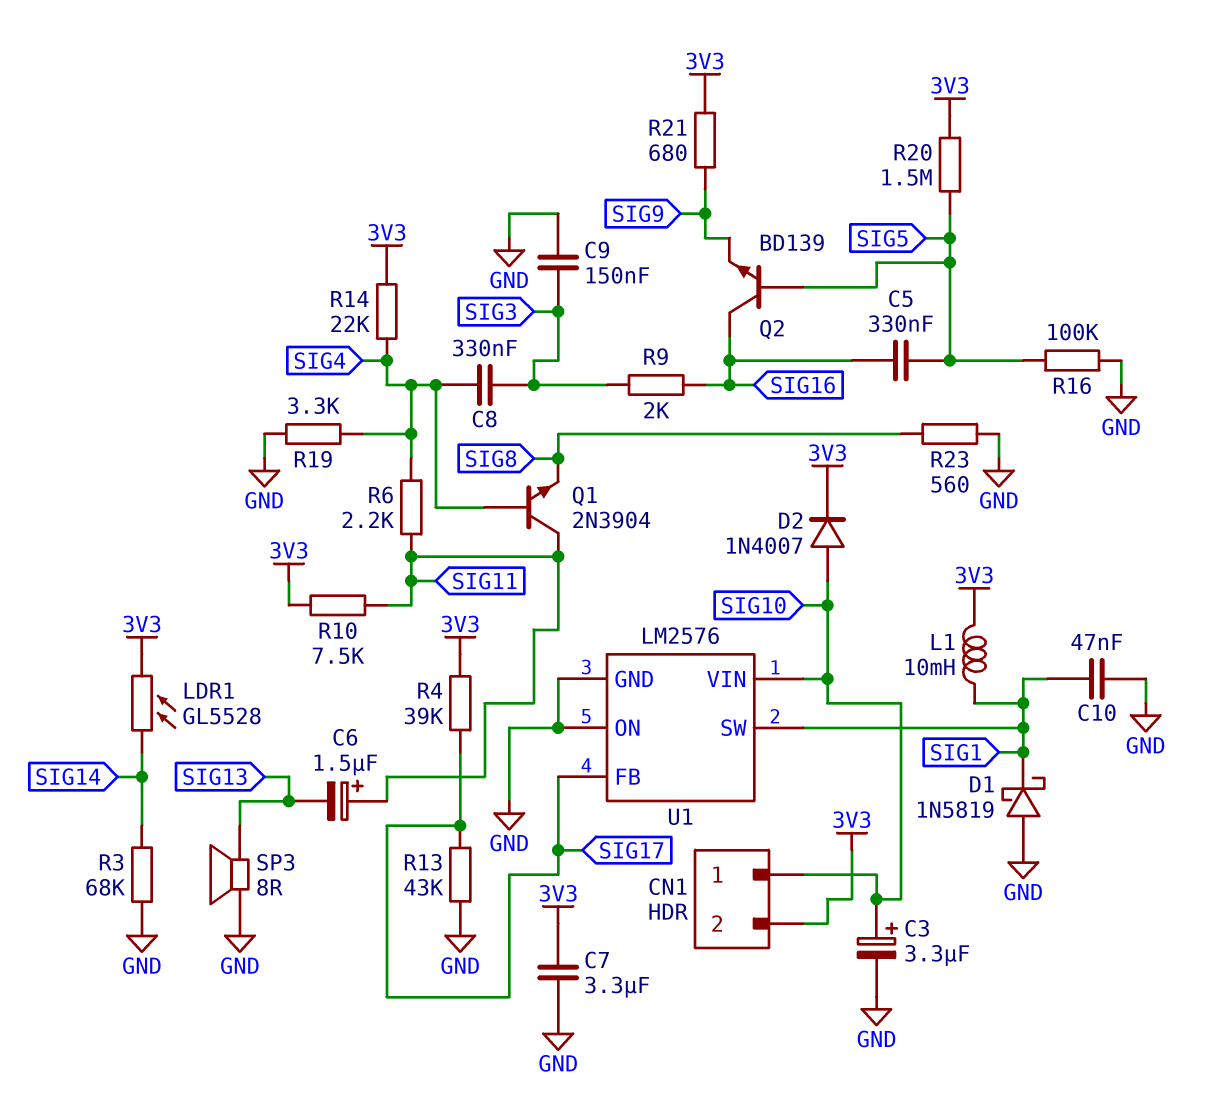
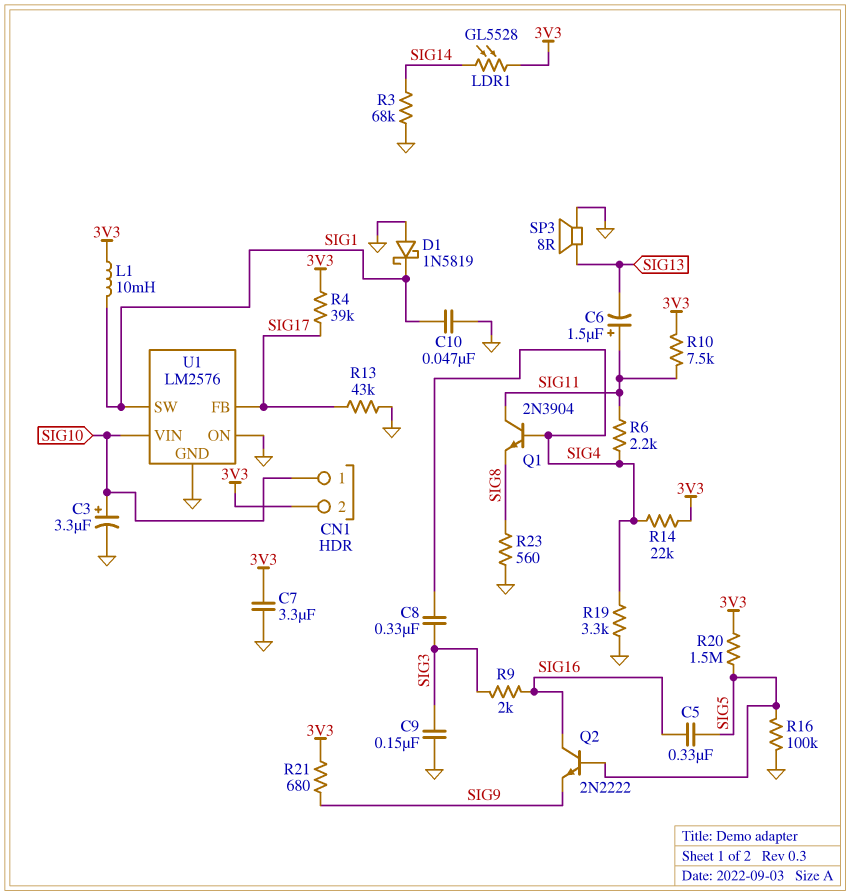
D2: diode 1N4007 (A SIG10, K 3V3) -> none
Q2: NPN BD139 (B SIG5, C SIG16, E SIG9) -> NPN 2N2222 (B SIG5, C SIG16, E SIG9)

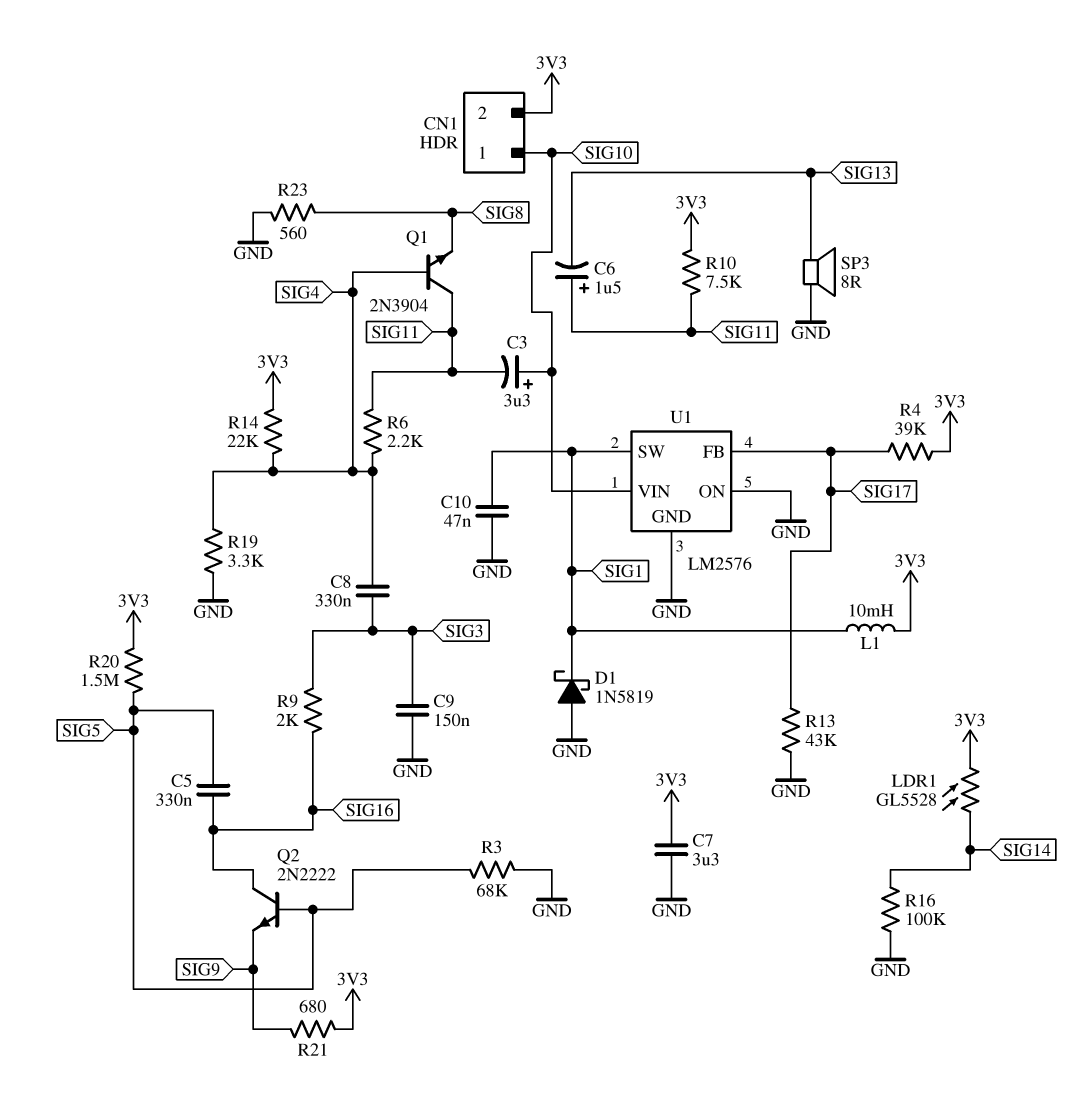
C3: 3.3uF (plus SIG10, minus GND) -> 3.3uF (plus SIG10, minus SIG11)
R3: 68k (GND, SIG14) -> 68k (GND, SIG5)
R16: 100k (GND, SIG5) -> 100k (GND, SIG14)

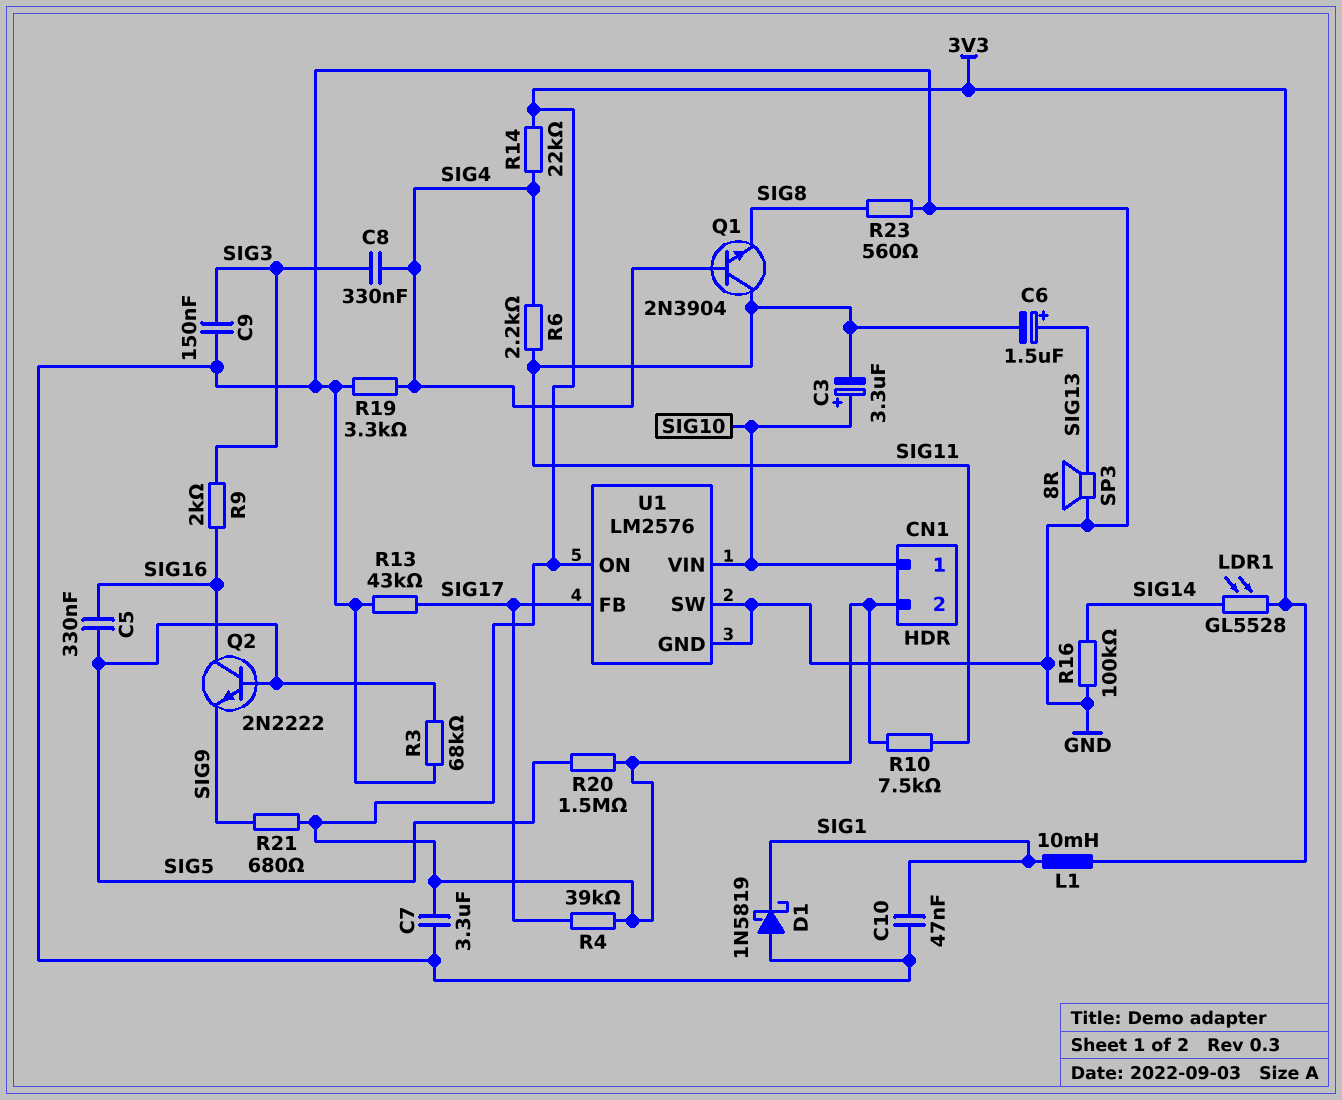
C6: 1.5uF (plus SIG11, minus SIG13) -> 1.5uF (plus SIG13, minus SIG11)
U1 pin ON: GND -> 3V3
U1 pin SW: SIG1 -> GND

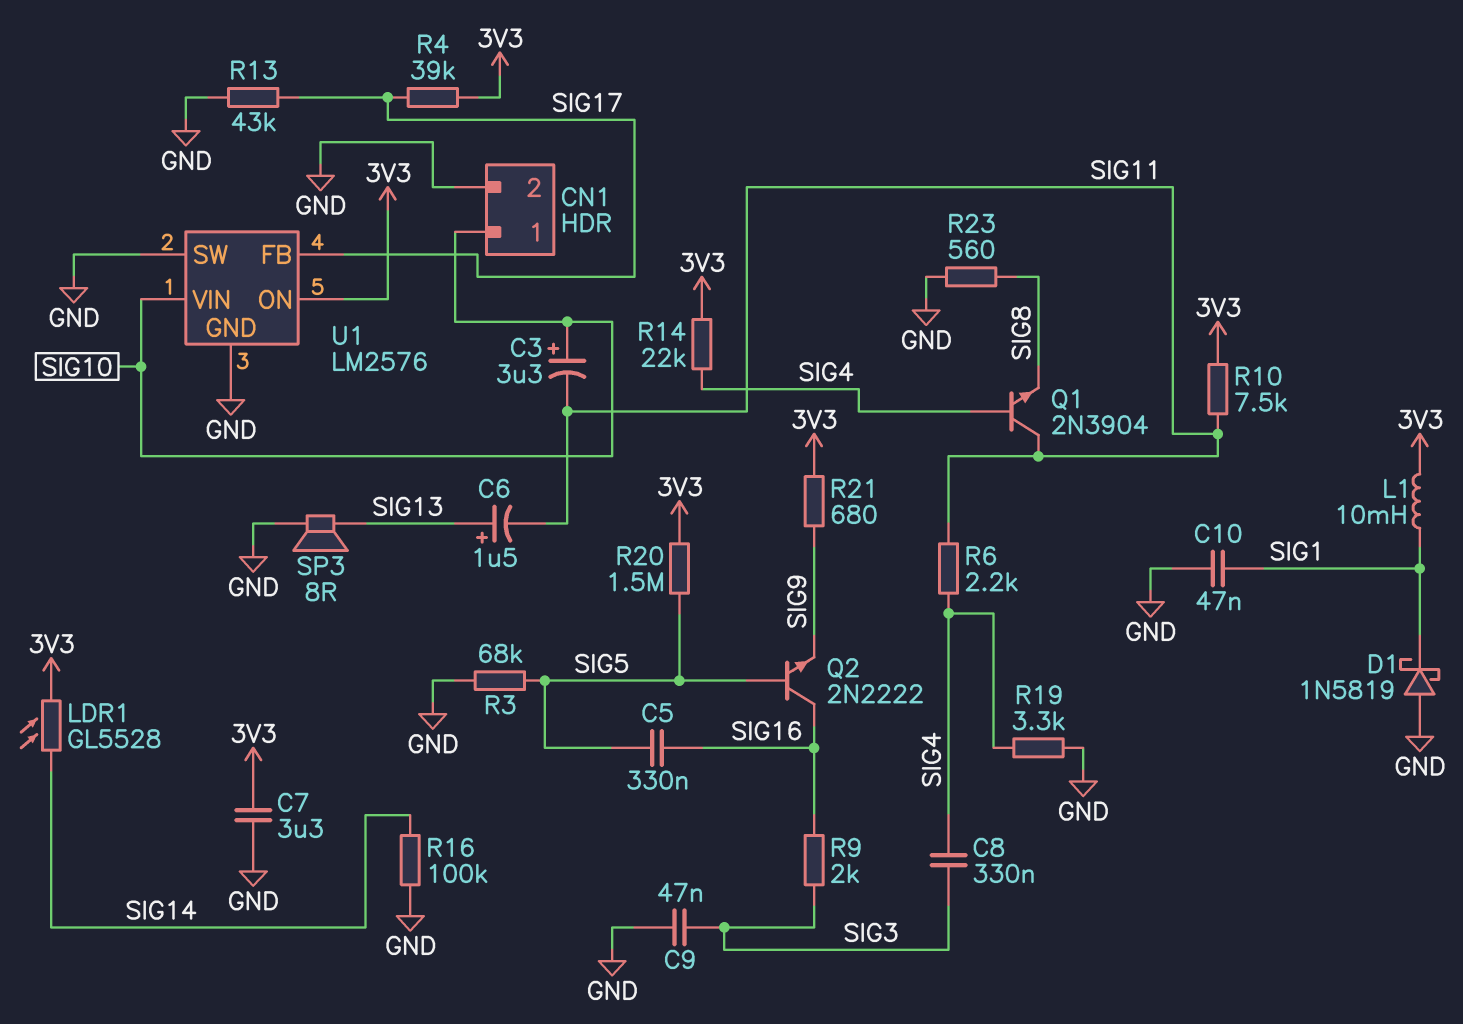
C9: 150nF (GND, SIG3) -> 47nF (GND, SIG3)
CN1 pin 2: 3V3 -> GND

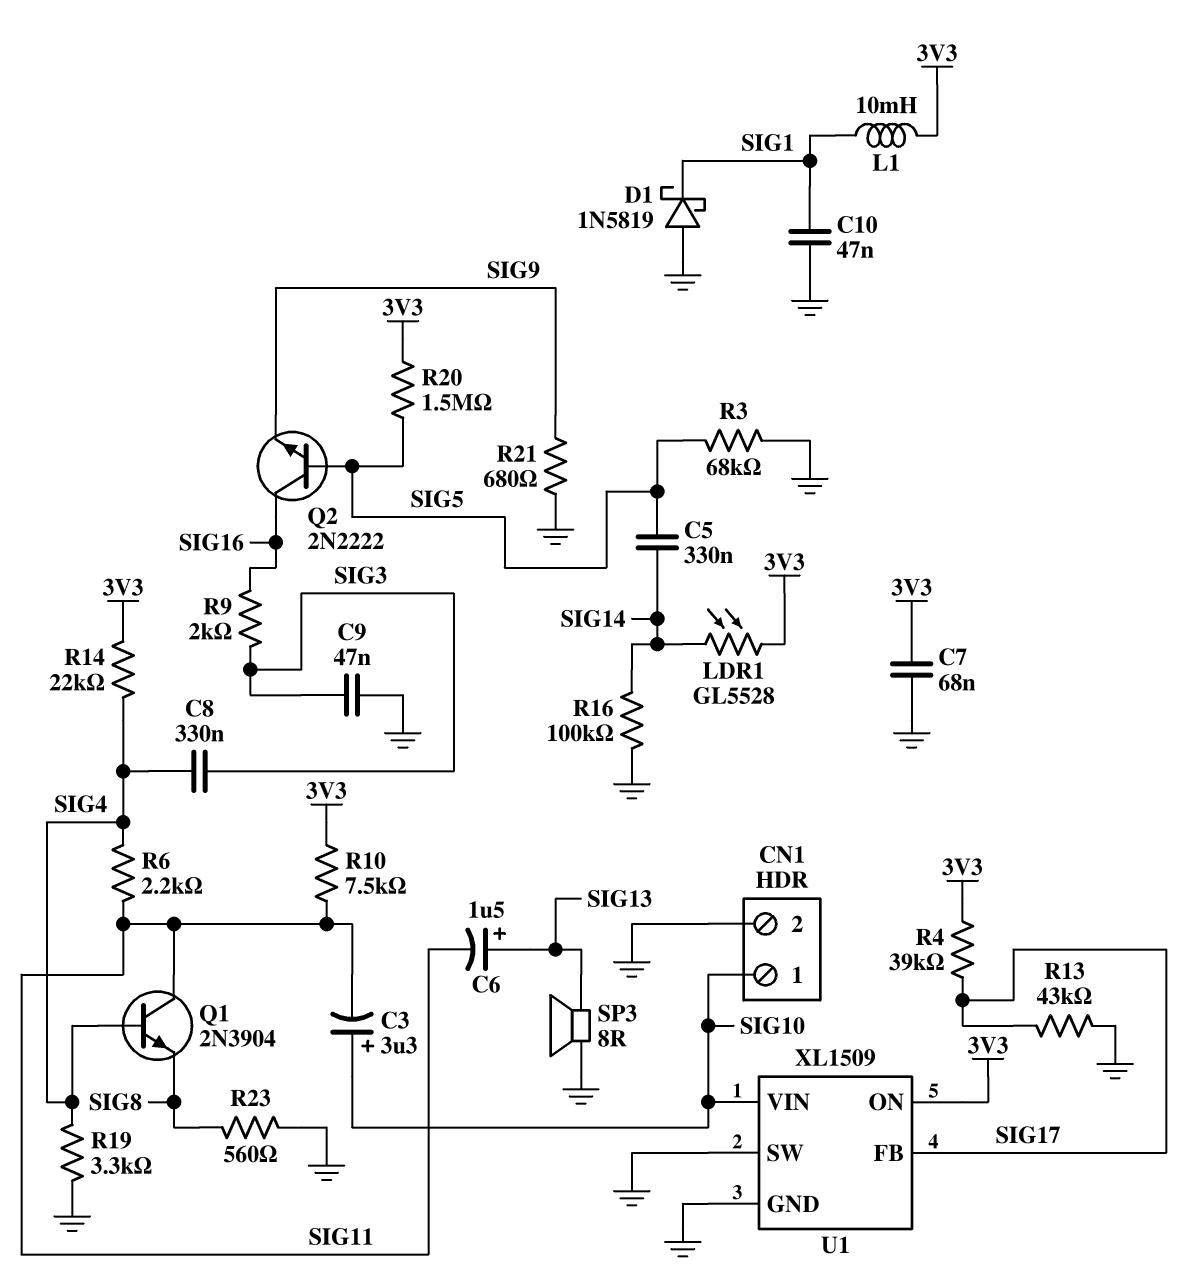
C5: 330nF (SIG5, SIG16) -> 330nF (SIG5, SIG14)
C7: 3.3uF (3V3, GND) -> 68nF (3V3, GND)
R21: 680 (3V3, SIG9) -> 680 (GND, SIG9)
U1: LM2576 -> XL1509

